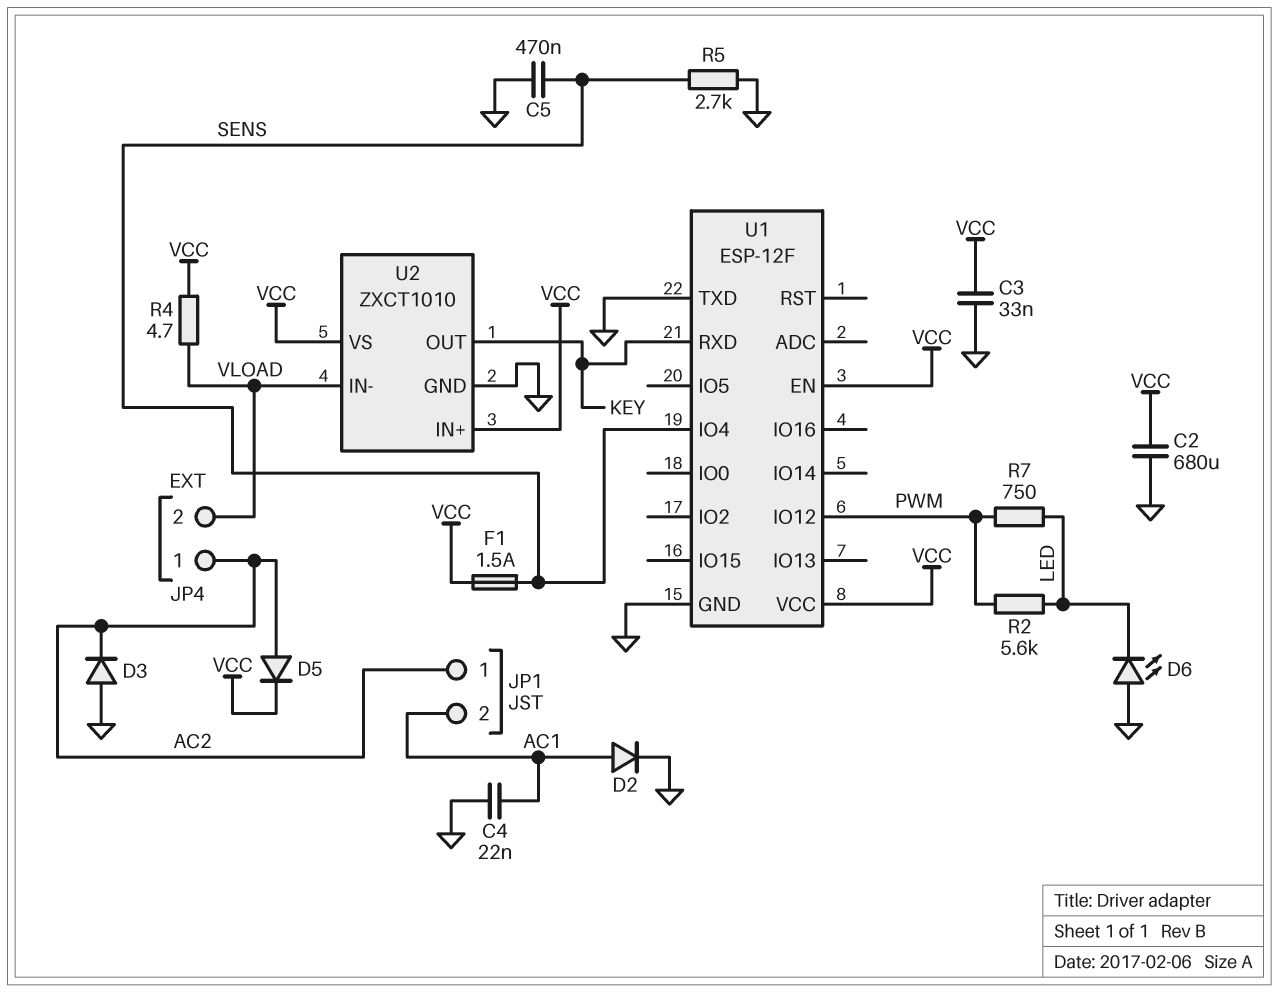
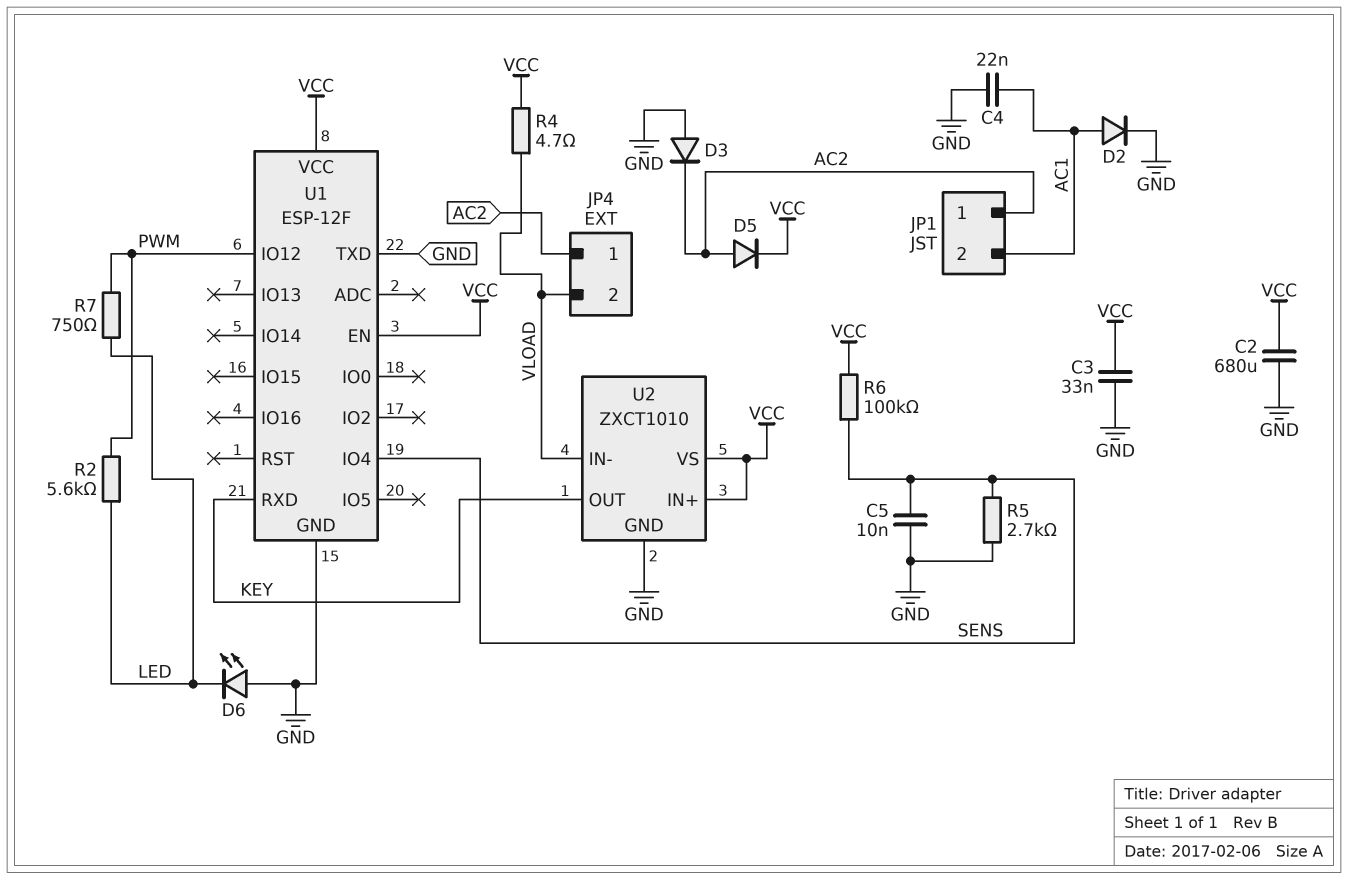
C5: 470nF (GND, SENS) -> 10nF (GND, SENS)
F1: 1.5A (SENS, VCC) -> none
R6: none -> 100k (SENS, VCC)

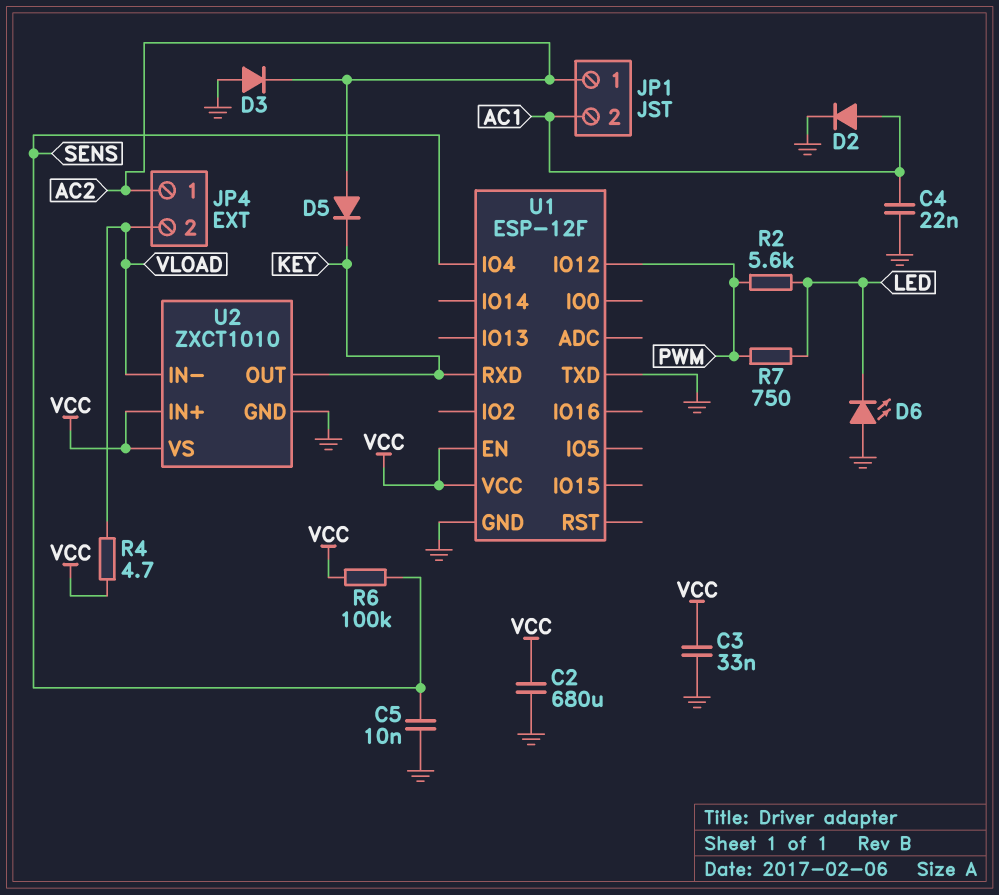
D5: diode (A AC2, K VCC) -> diode (A AC2, K KEY)
R5: 2.7k (GND, SENS) -> none

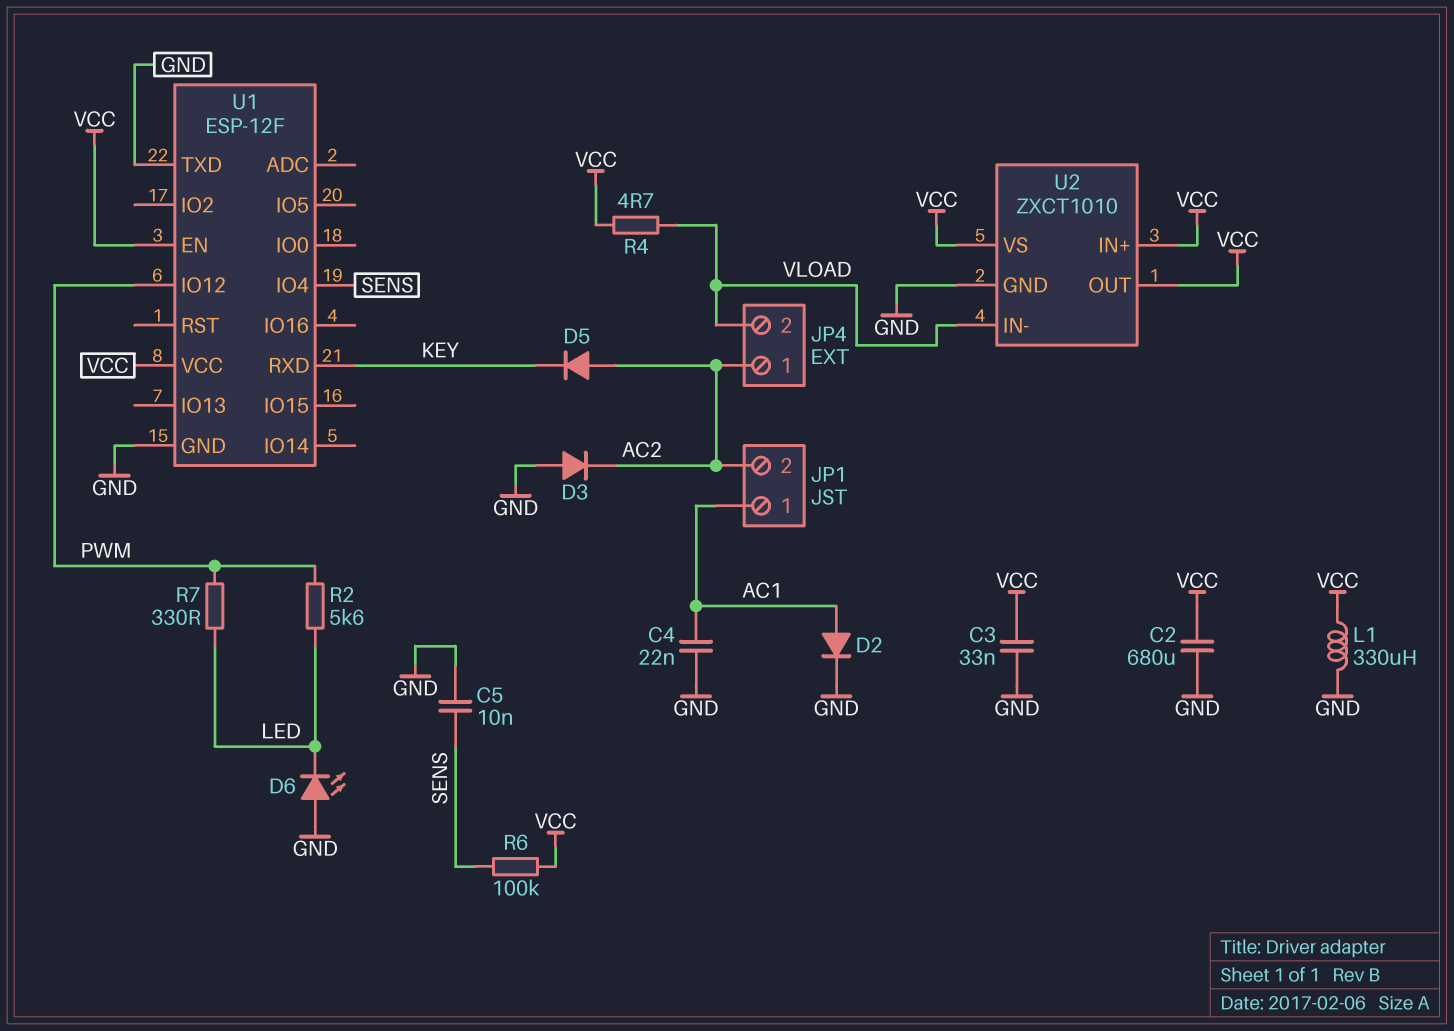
JP1 pin 1: AC2 -> AC1
JP1 pin 2: AC1 -> AC2
L1: none -> 330uH (GND, VCC)
R7: 750 (LED, PWM) -> 330 (LED, PWM)
U2 pin OUT: KEY -> VCC

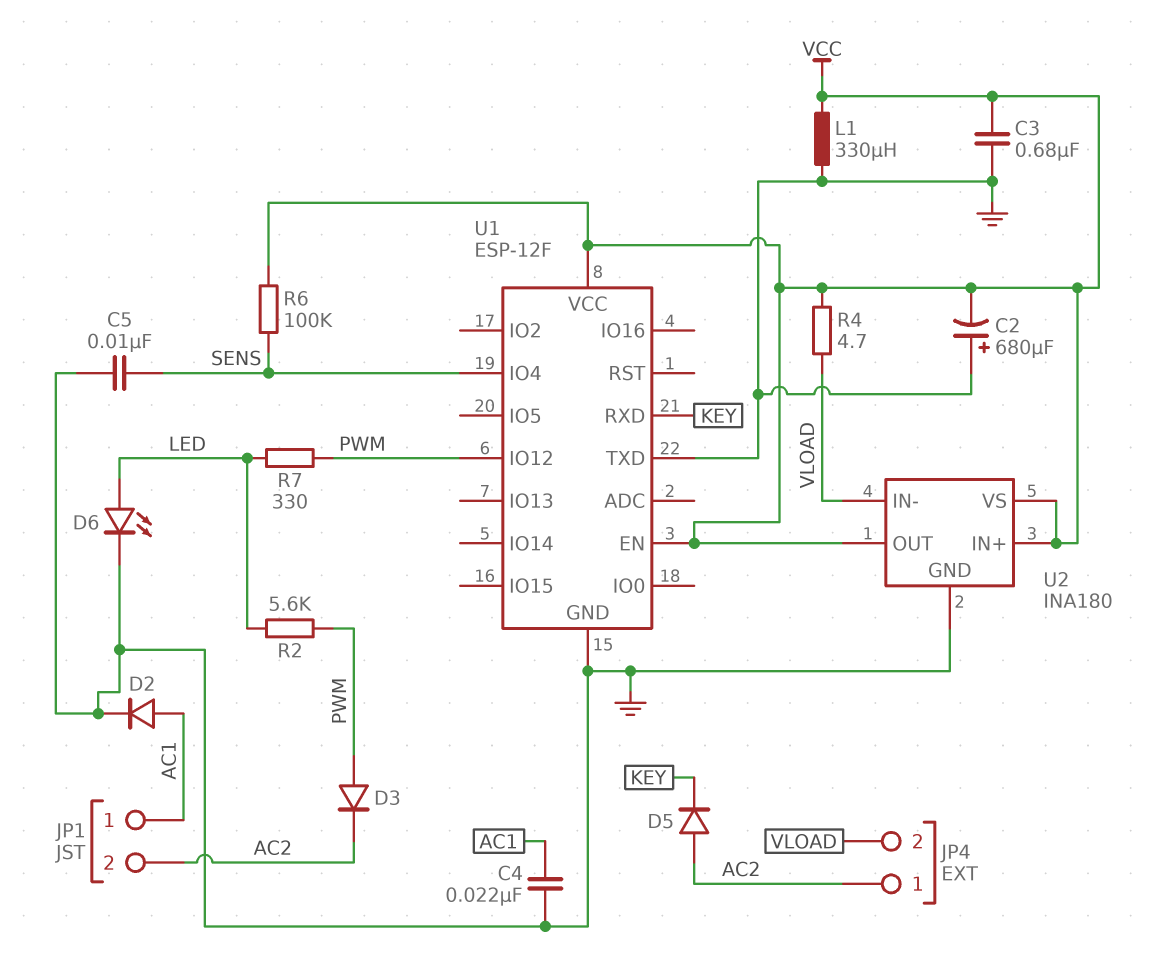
C2: 680uF (GND, VCC) -> 680uF (plus GND, minus VCC)
C3: 33nF (GND, VCC) -> 680nF (GND, VCC)
D3: diode (A GND, K AC2) -> diode (A PWM, K AC2)
D6: LED (A GND, K LED) -> LED (A LED, K GND)
U2: ZXCT1010 -> INA180

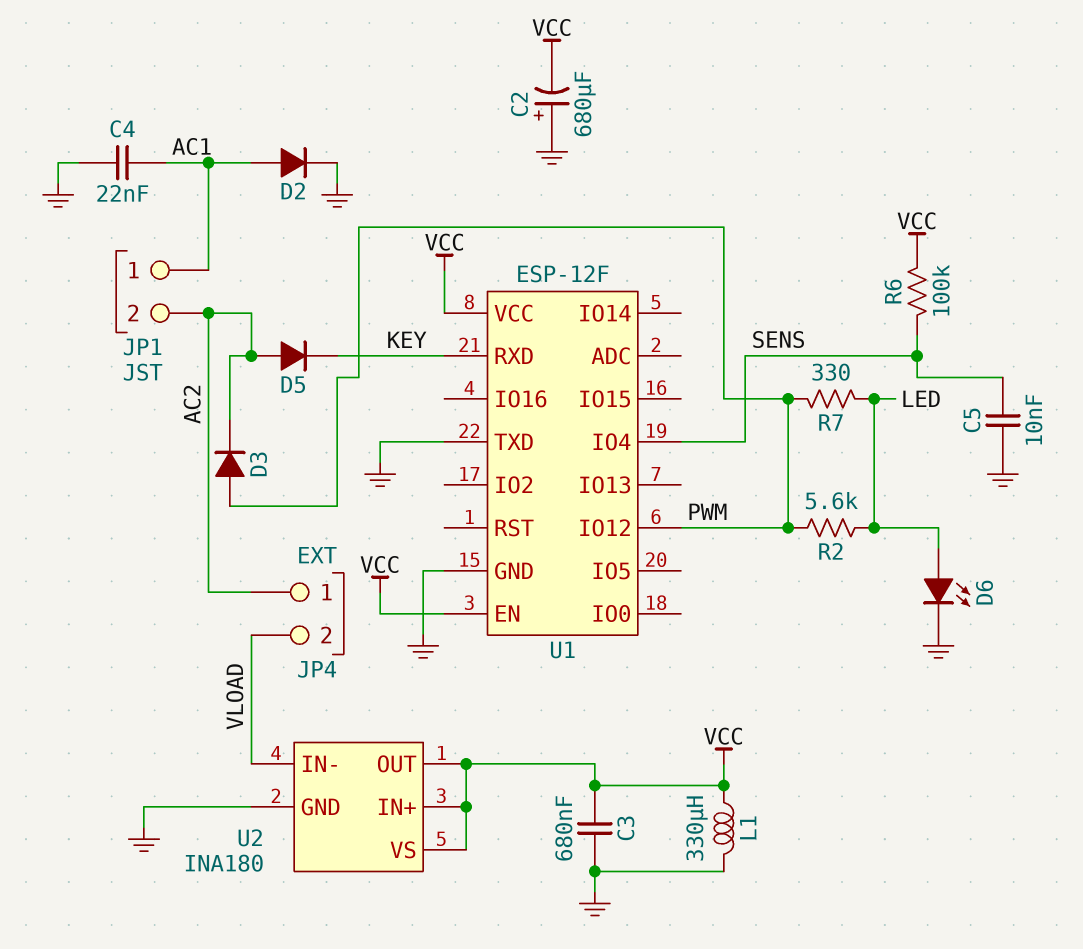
R4: 4.7 (VCC, VLOAD) -> none

